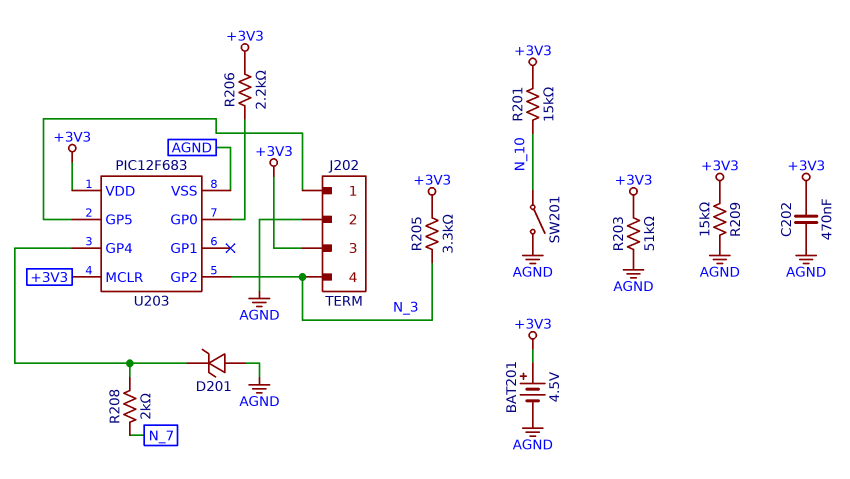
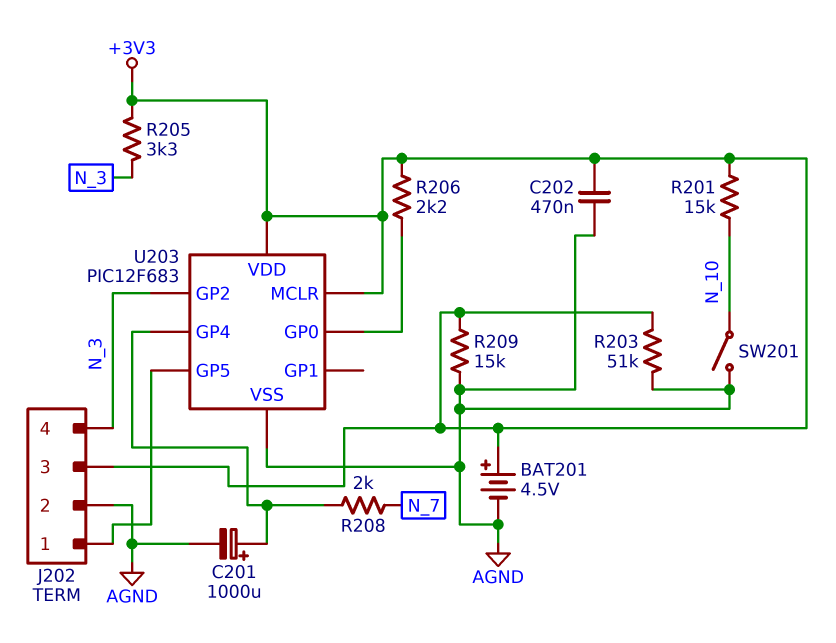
C201: none -> 1000uF (plus U203/GP4, minus AGND)
D201: zener (A AGND, K U203/GP4) -> none

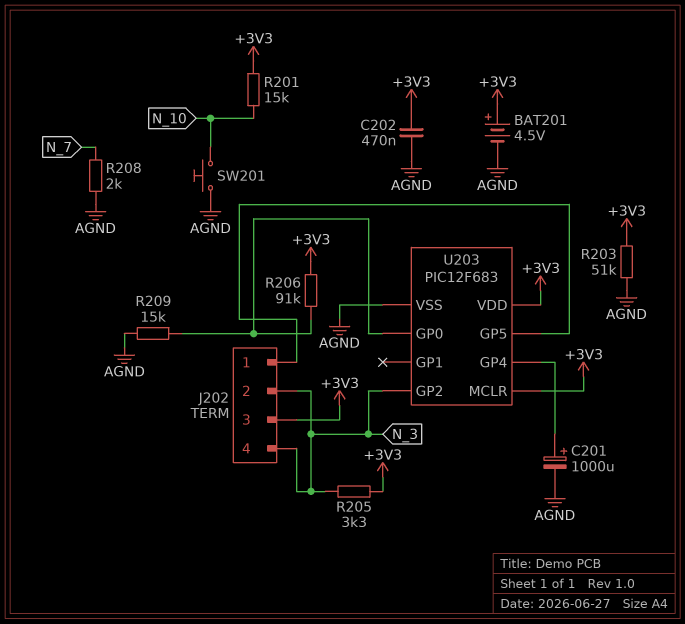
J202 pin 2: AGND -> N_3
R206: 2.2k (+3V3, U203/GP0) -> 91k (+3V3, U203/GP0)
R208: 2k (N_7, U203/GP4) -> 2k (AGND, N_7)
R209: 15k (+3V3, AGND) -> 15k (AGND, U203/GP0)
SW201: switch (AGND, N_10) -> button (AGND, N_10)

